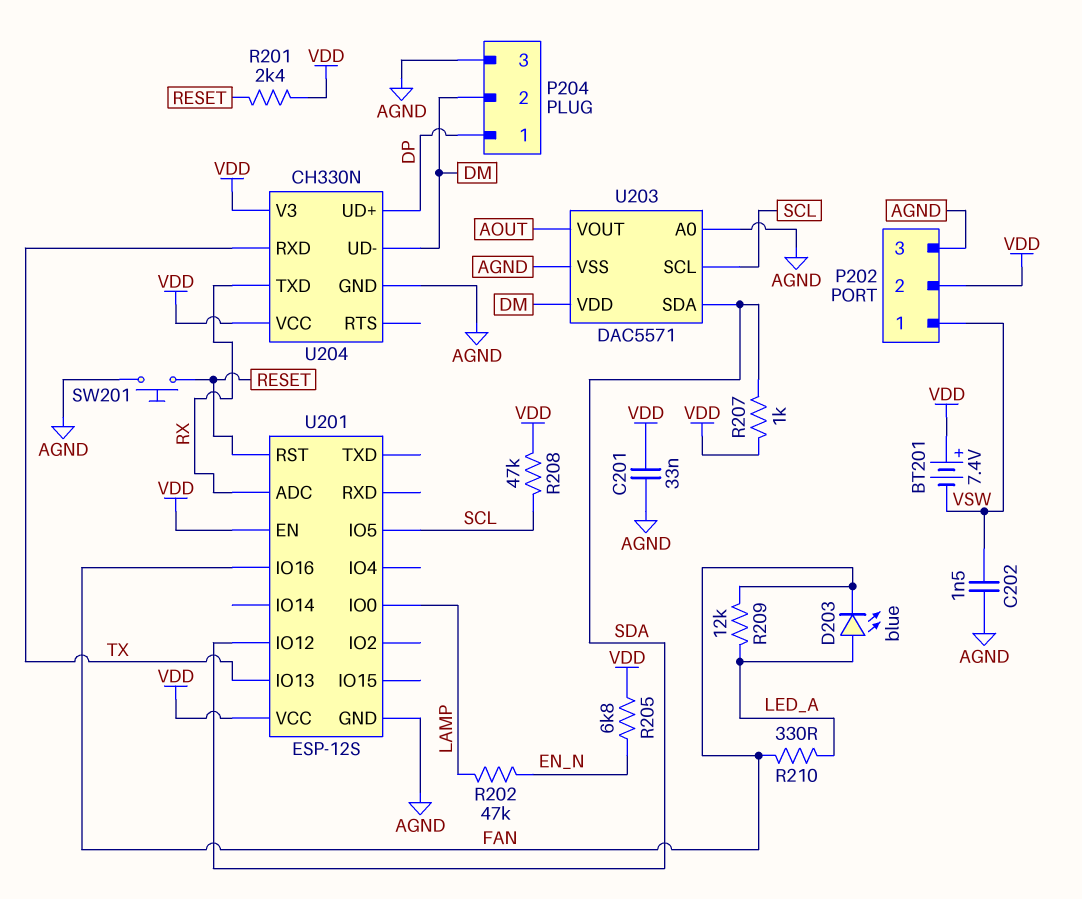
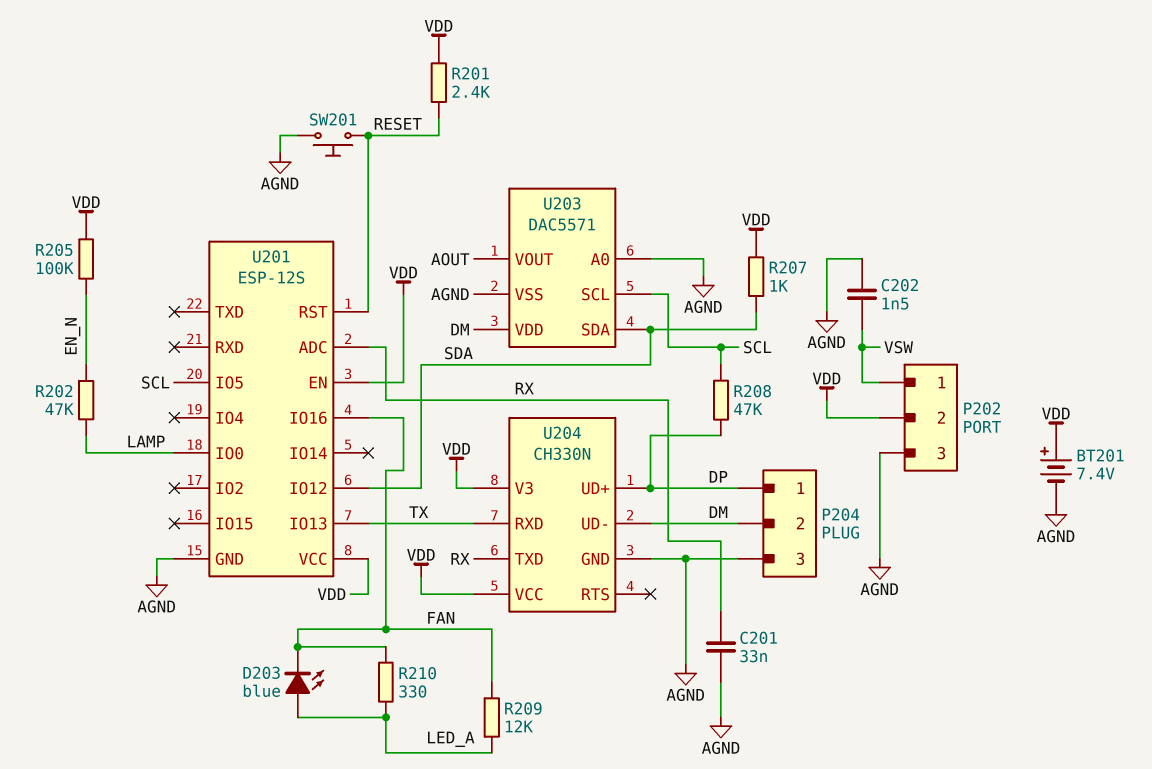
BT201: 7.4V (plus VDD, minus VSW) -> 7.4V (plus VDD, minus AGND)
C201: 33nF (AGND, VDD) -> 33nF (AGND, RX)
R205: 6.8k (EN_N, VDD) -> 100k (EN_N, VDD)
R208: 47k (SCL, VDD) -> 47k (DP, SCL)

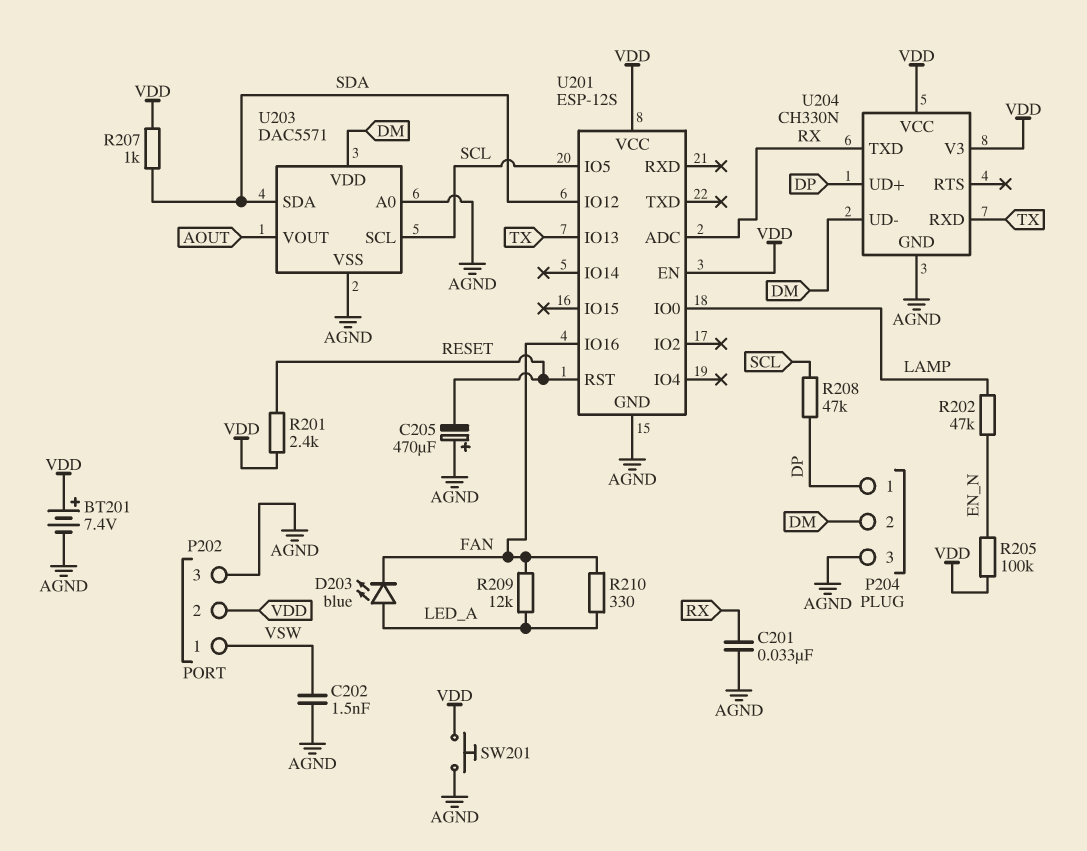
C205: none -> 470uF (plus AGND, minus RESET)
SW201: button (AGND, RESET) -> button (AGND, VDD)

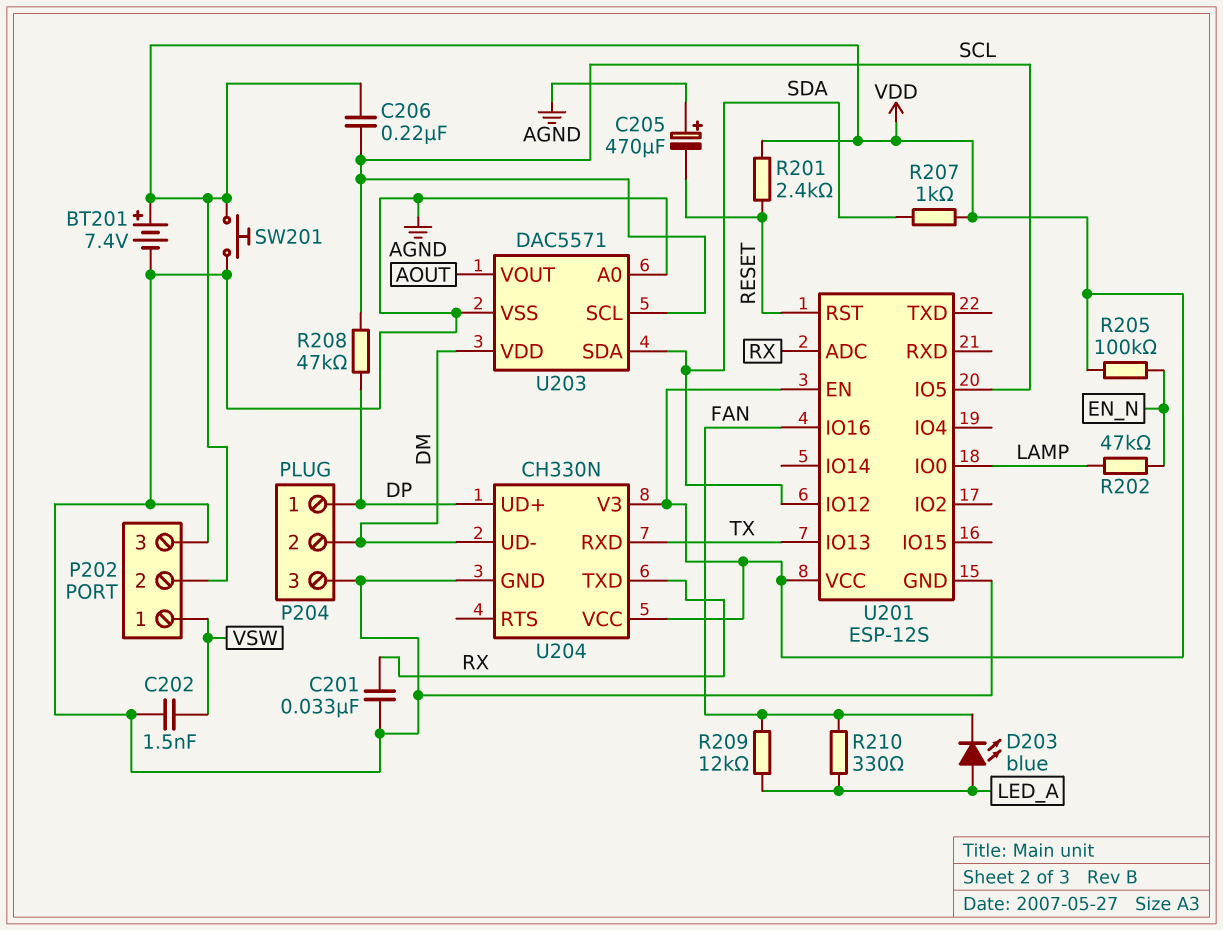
C206: none -> 220nF (SCL, VDD)

